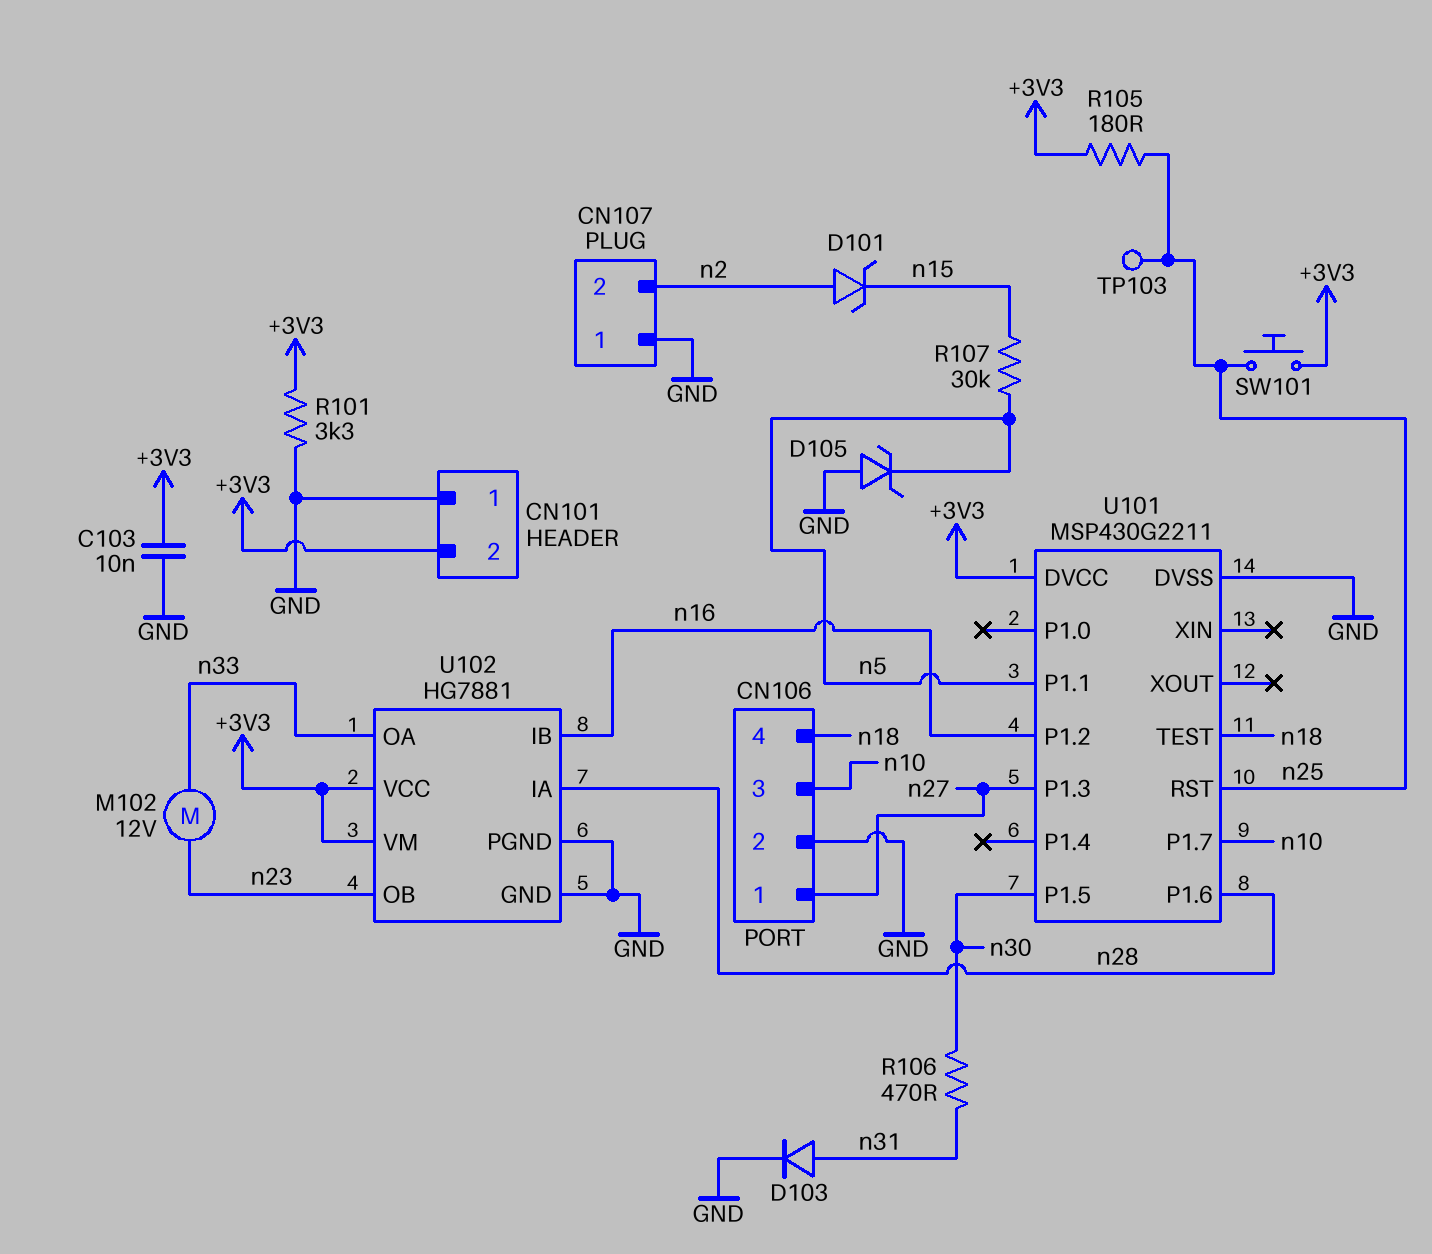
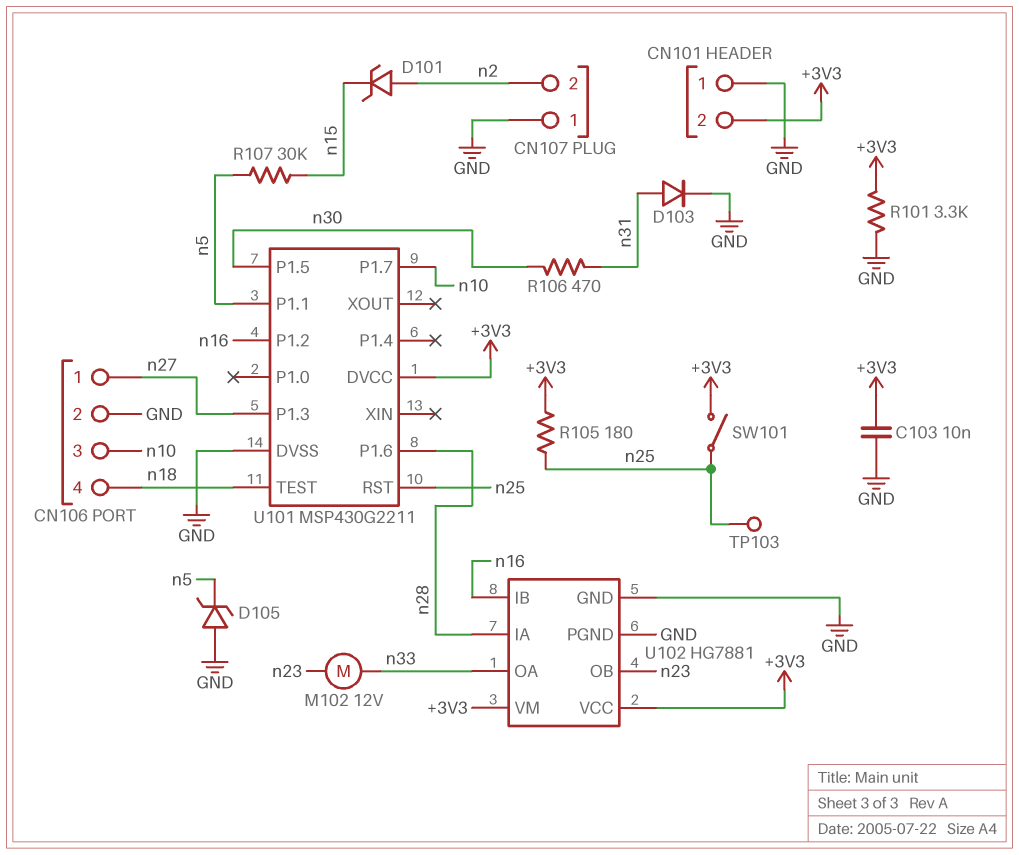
SW101: button (+3V3, n25) -> switch (+3V3, n25)

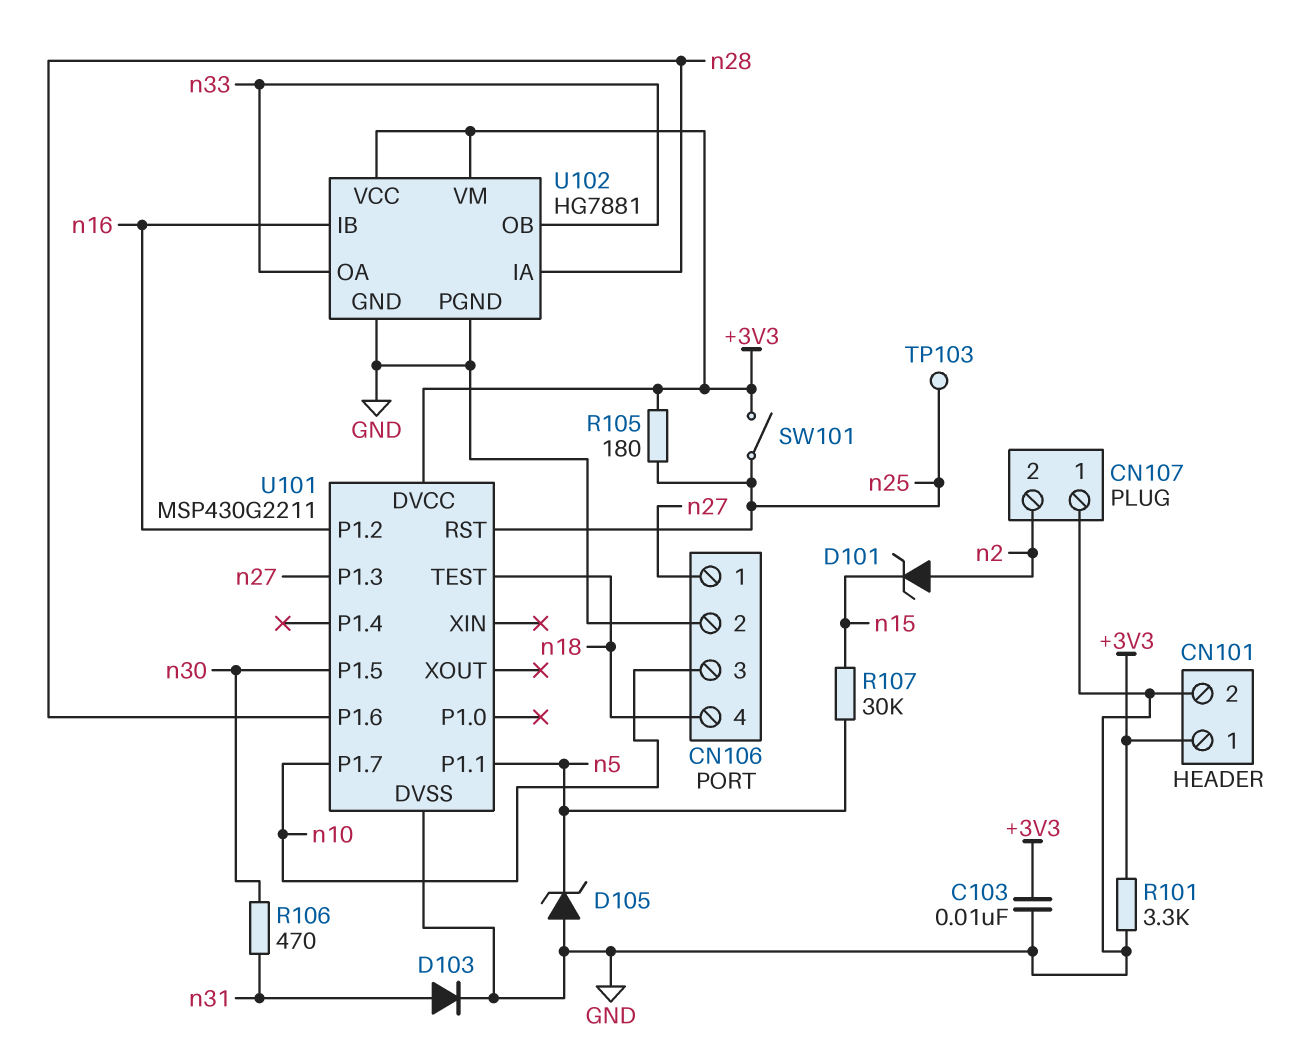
CN101 pin 1: GND -> +3V3
CN101 pin 2: +3V3 -> GND
M102: motor 12V (n23, n33) -> none
U102 pin OB: n23 -> n33

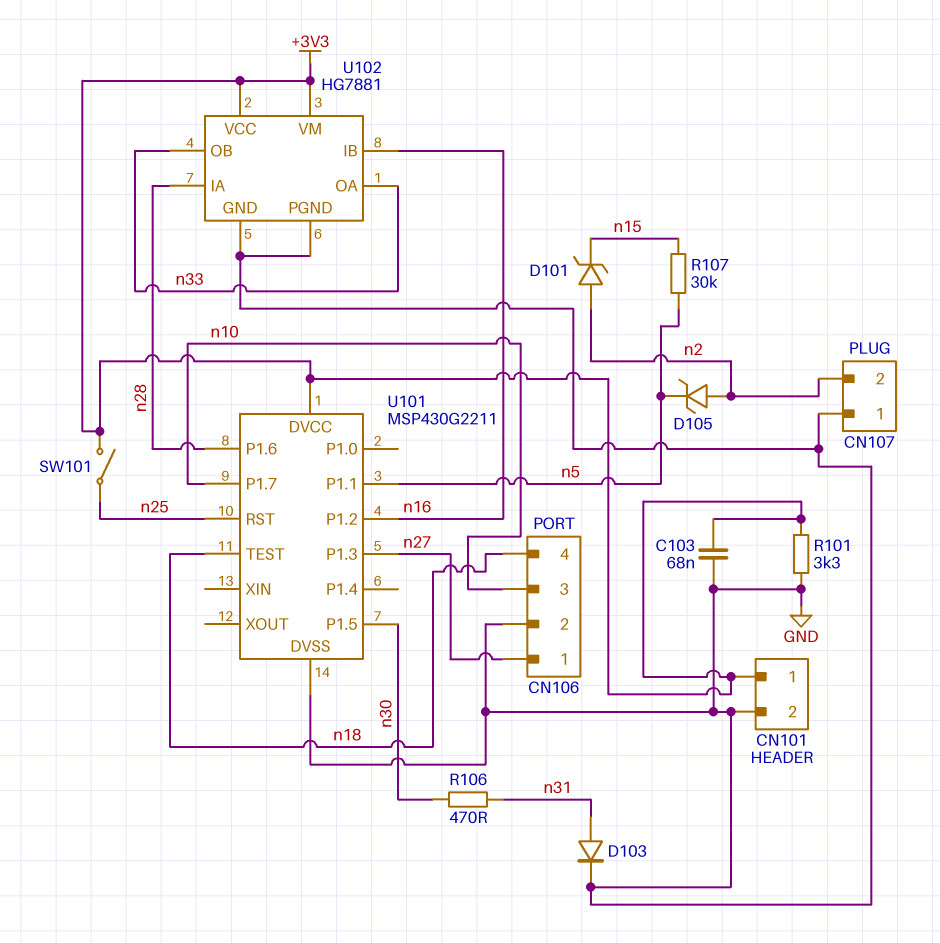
C103: 10nF (+3V3, GND) -> 68nF (+3V3, GND)
D105: zener (A GND, K n5) -> zener (A n2, K n5)
R105: 180 (+3V3, n25) -> none
TP103: test point (n25) -> none

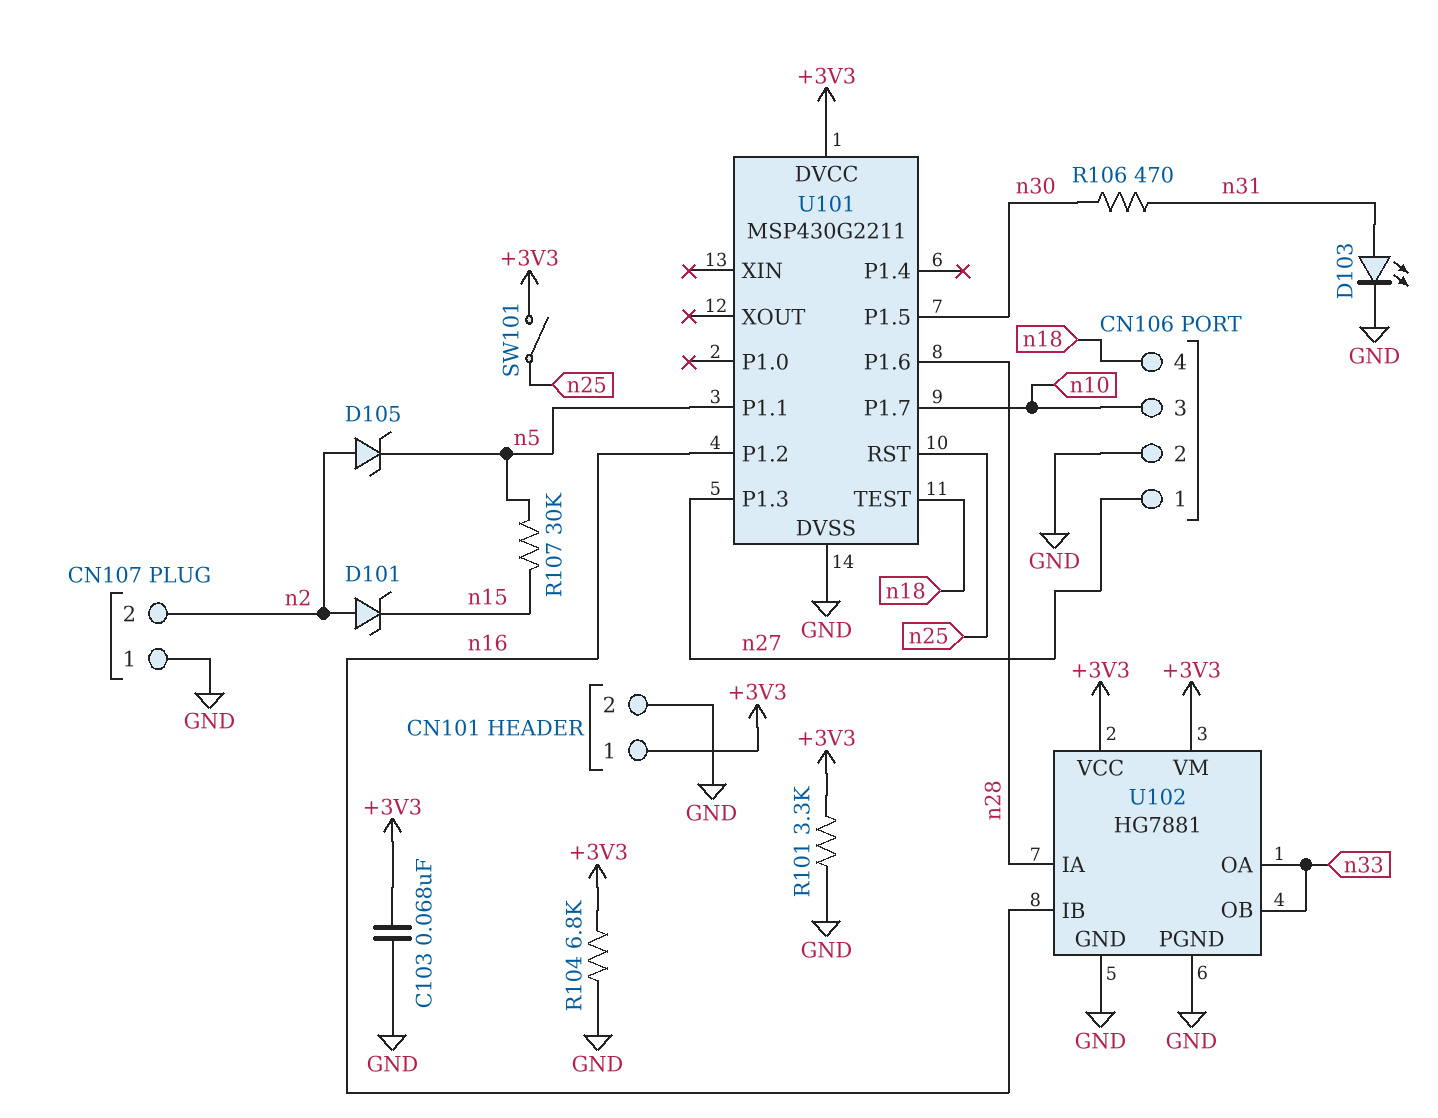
D103: diode (A n31, K GND) -> LED (A n31, K GND)
R104: none -> 6.8k (+3V3, GND)

